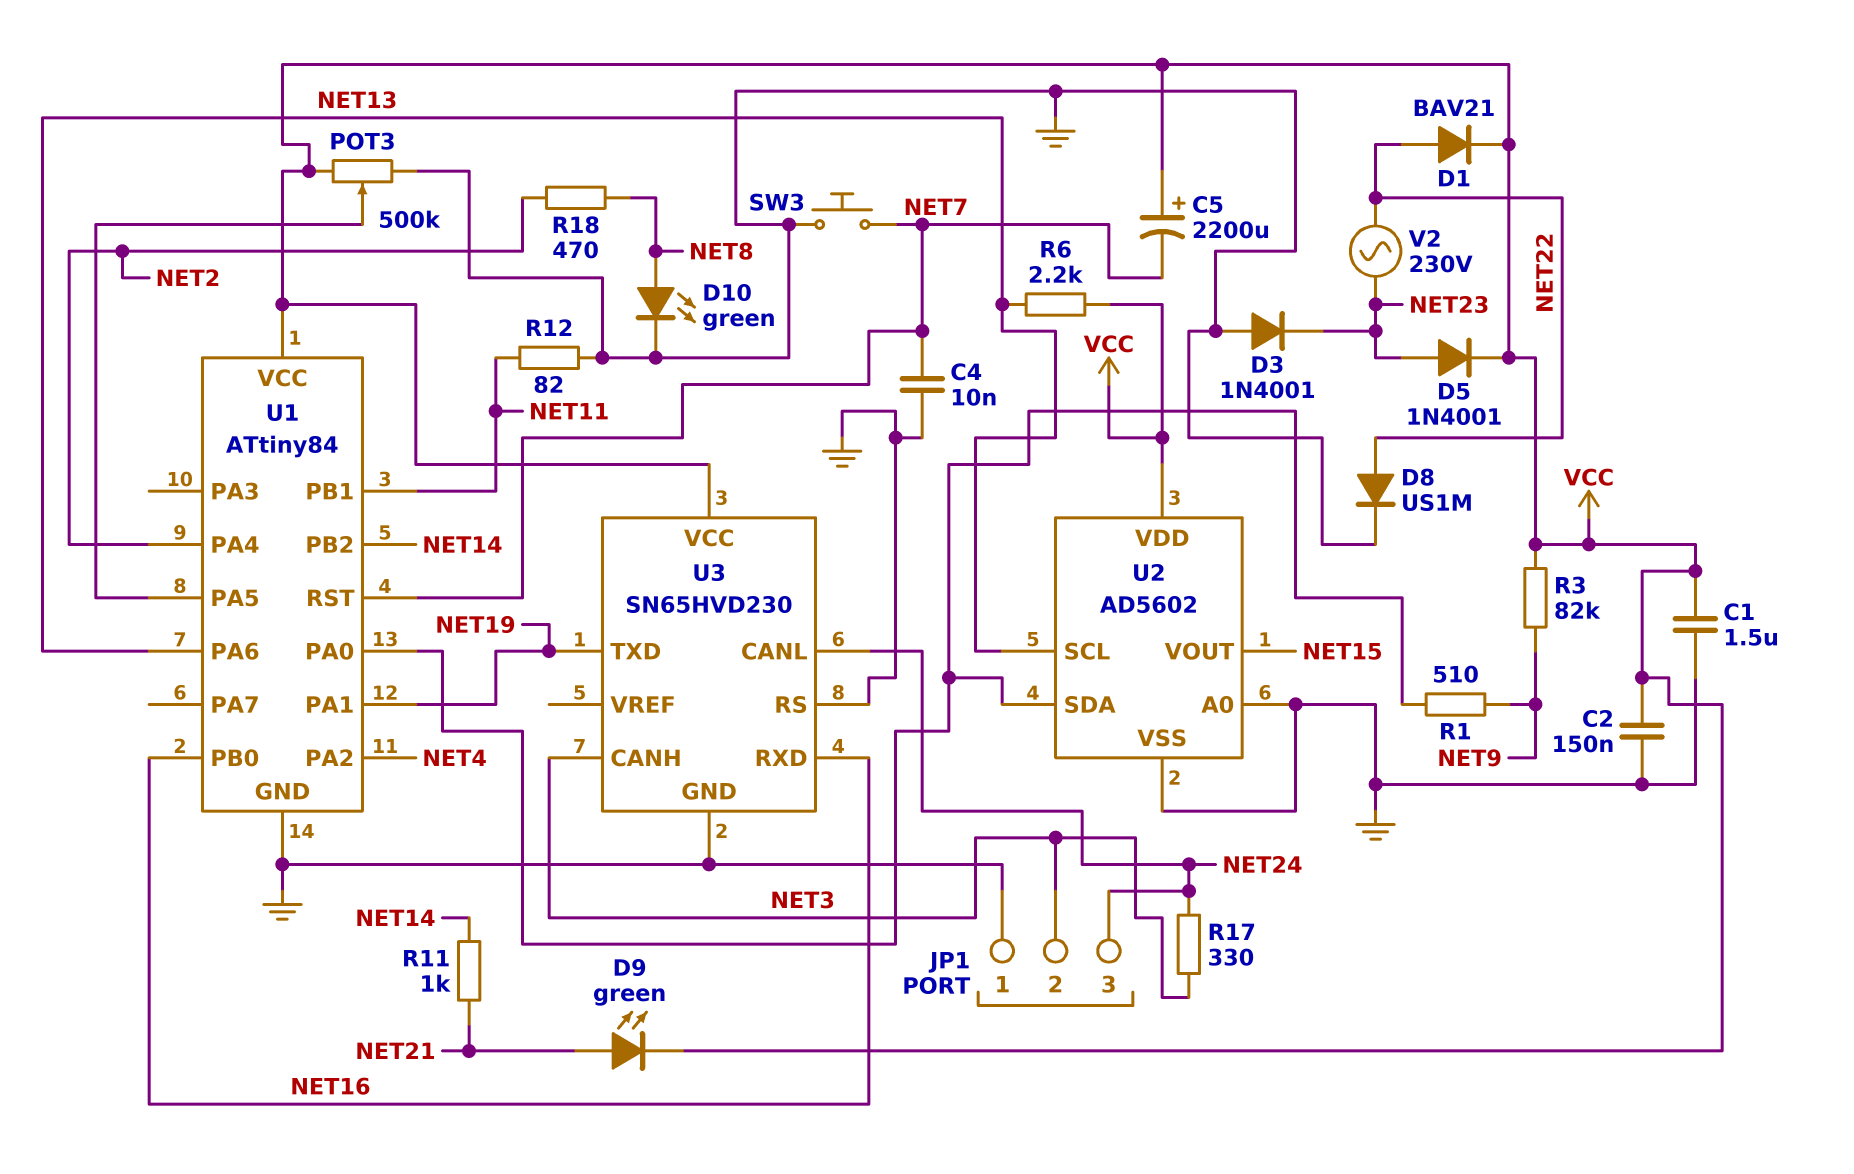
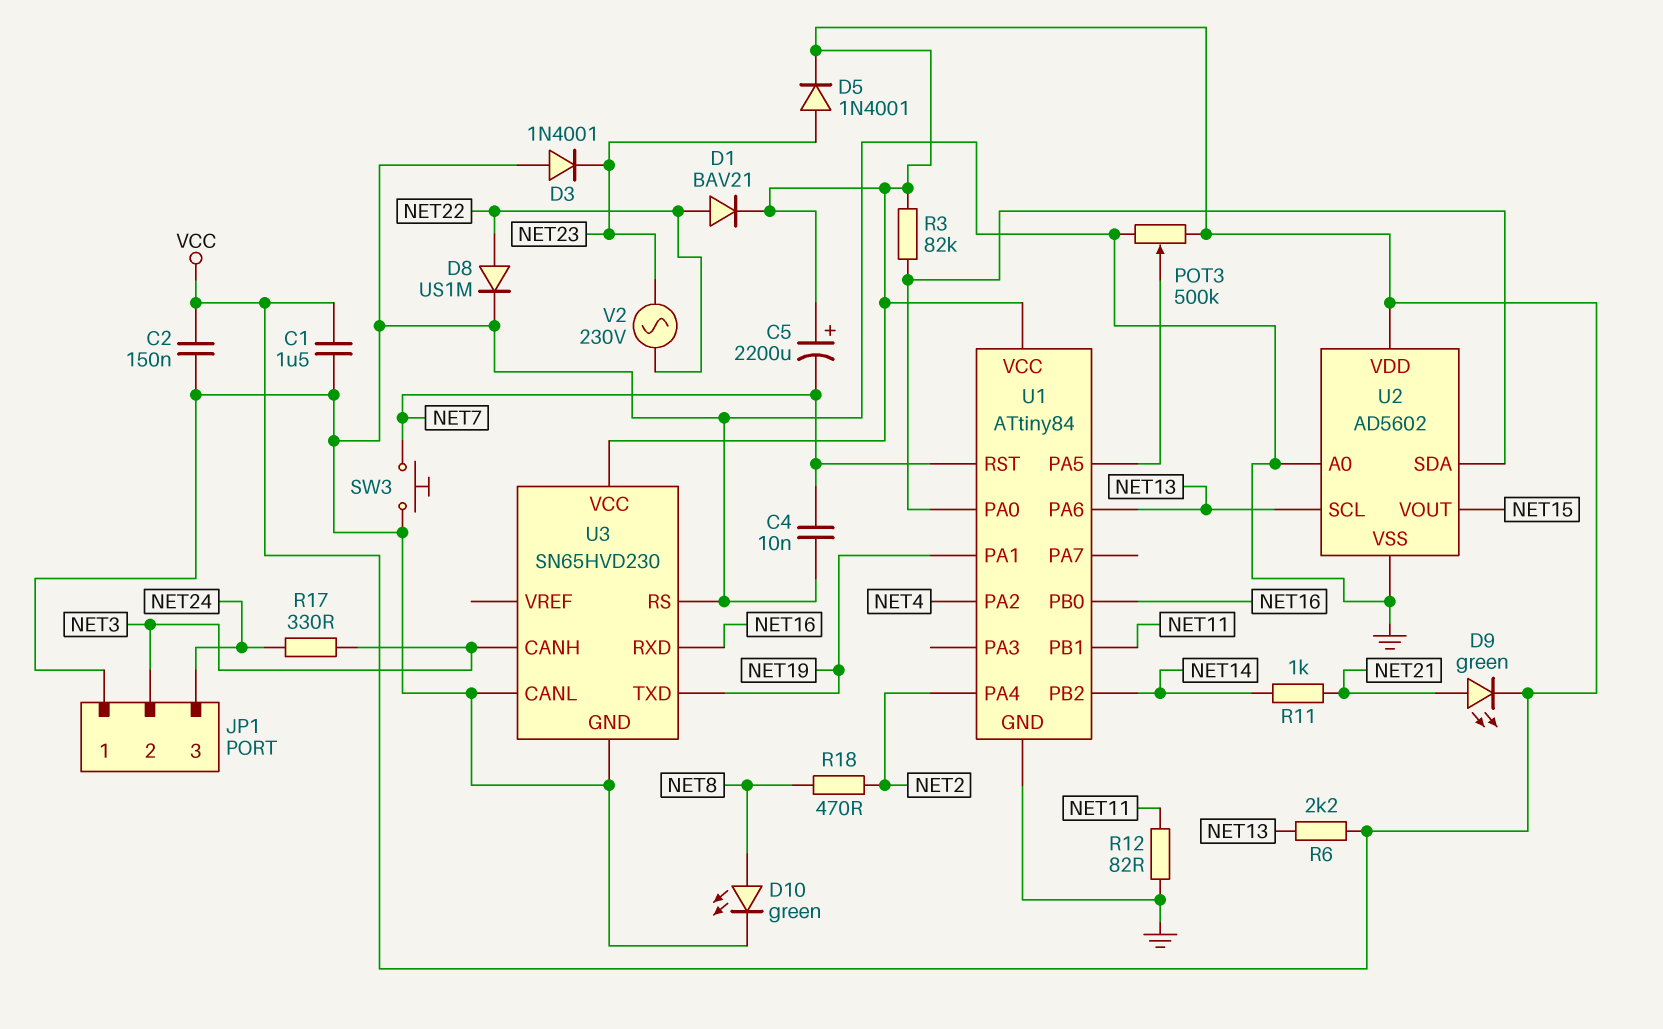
R1: 510 (NET9, U1/PA0) -> none
R3: 82k (NET9, VCC) -> 82k (U1/PA0, VCC)
U3 pin CANL: NET24 -> GND

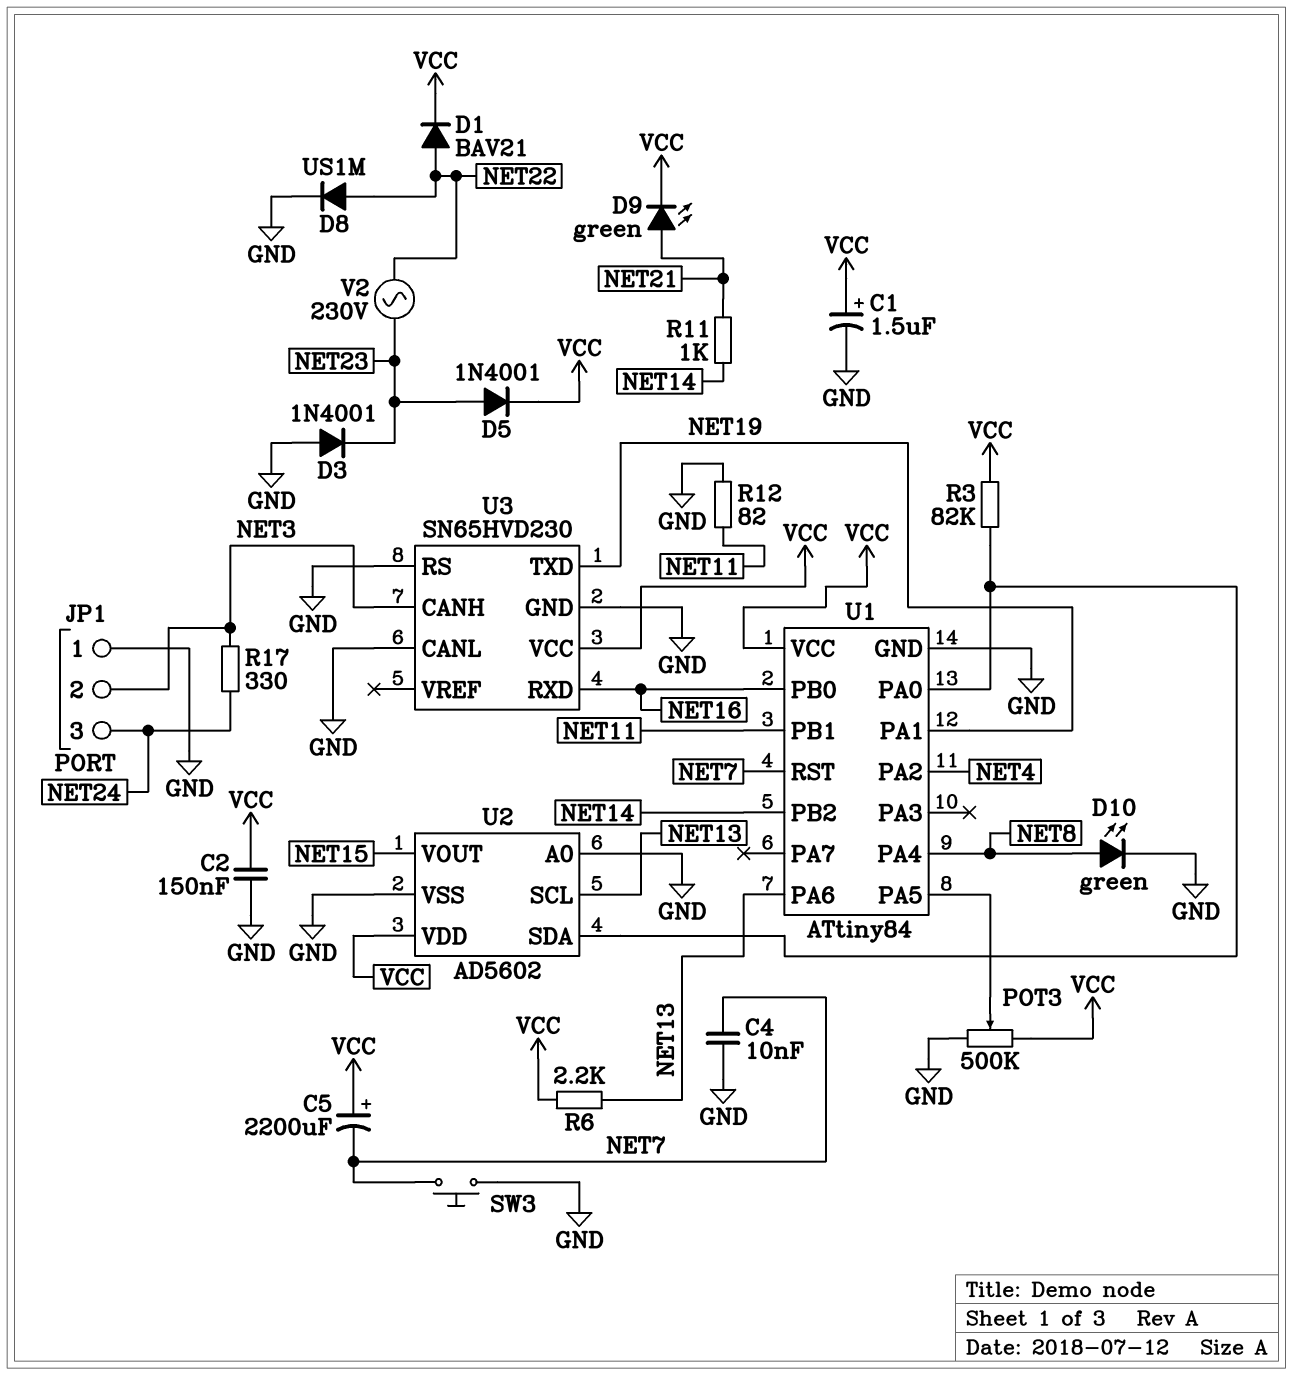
C1: 1.5uF (GND, VCC) -> 1.5uF (plus VCC, minus GND)
R18: 470 (NET2, NET8) -> none
U1 pin PA4: NET2 -> NET8

